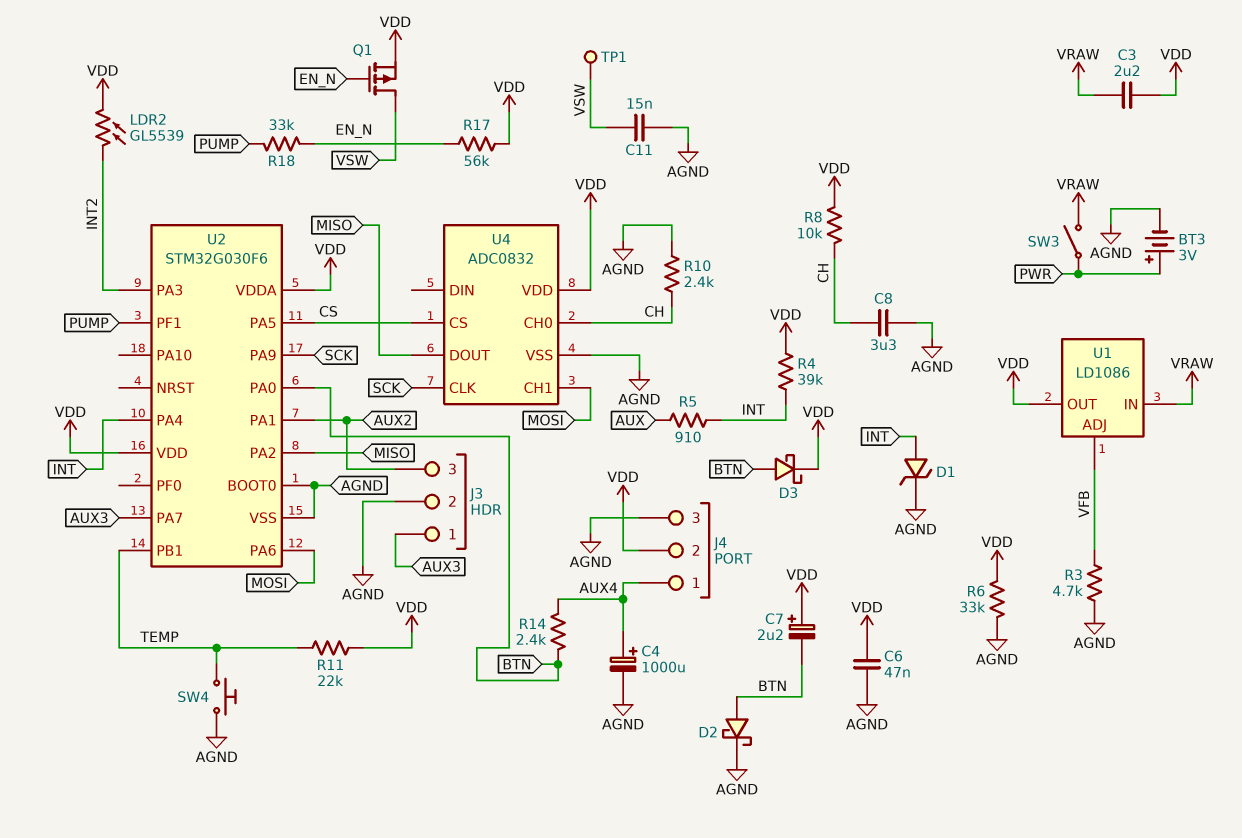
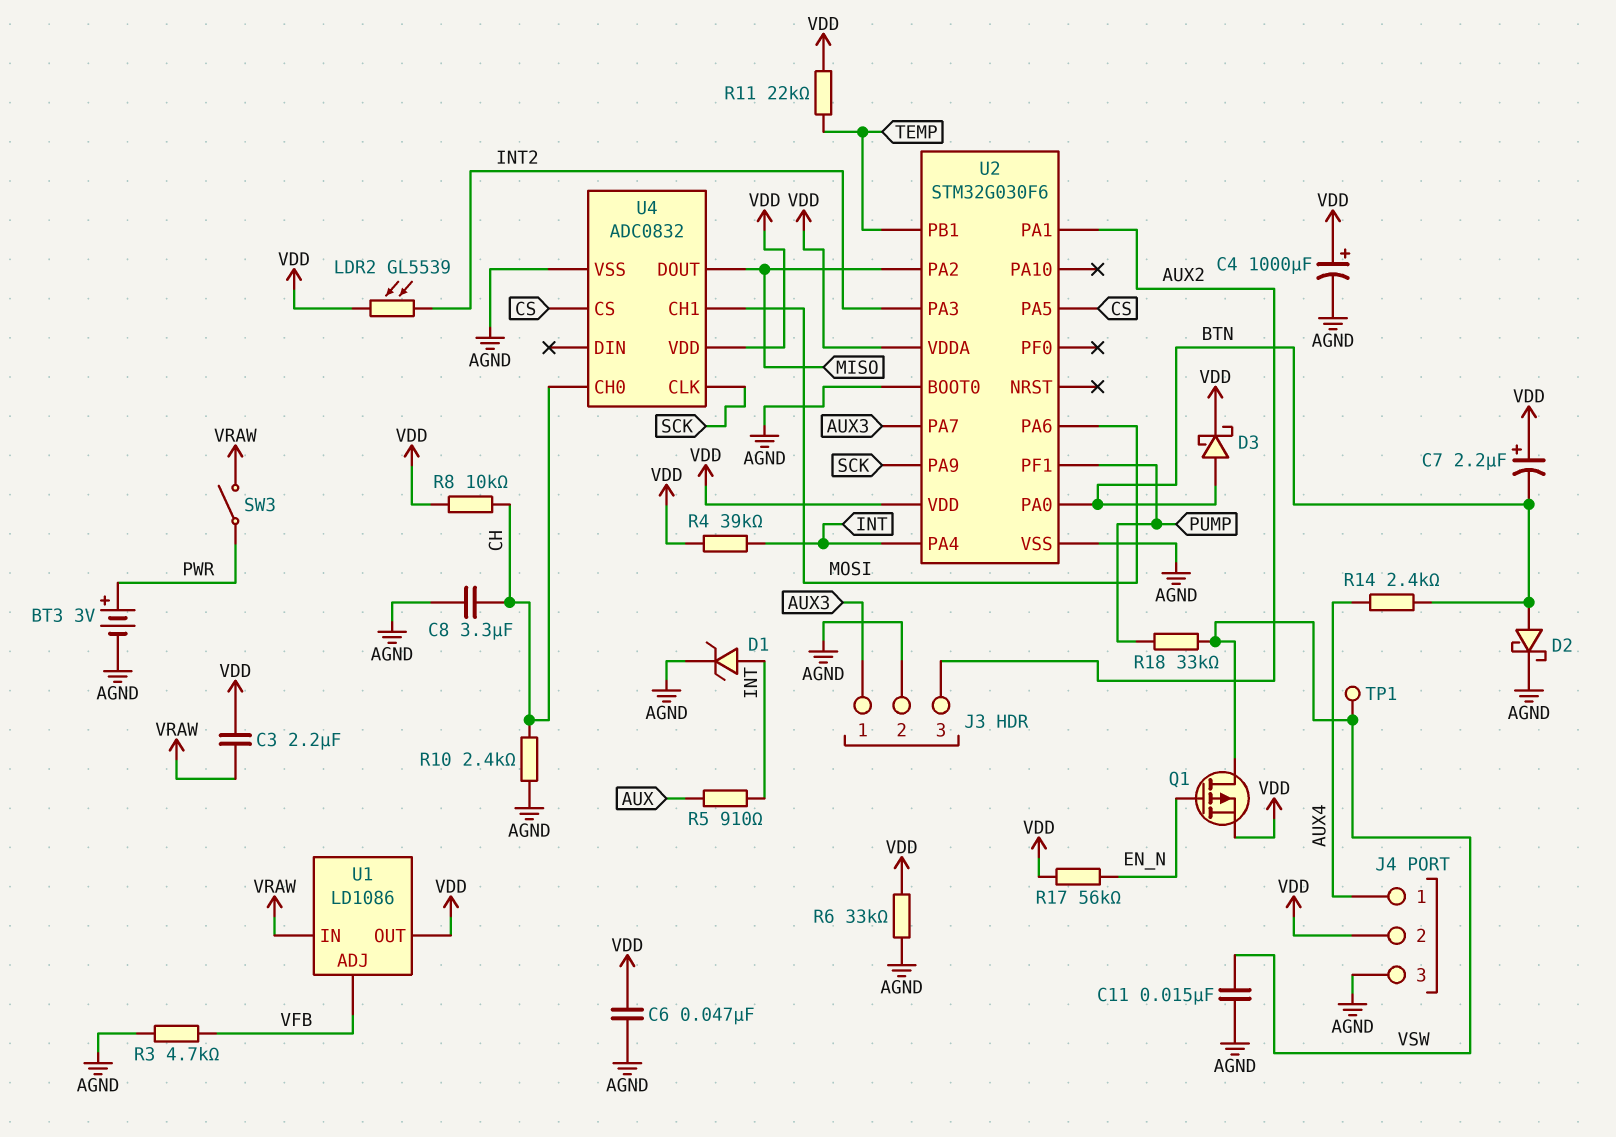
C4: 1000uF (plus AUX4, minus AGND) -> 1000uF (plus VDD, minus AGND)
R18: 33k (EN_N, PUMP) -> 33k (PUMP, VSW)
SW4: button (AGND, TEMP) -> none

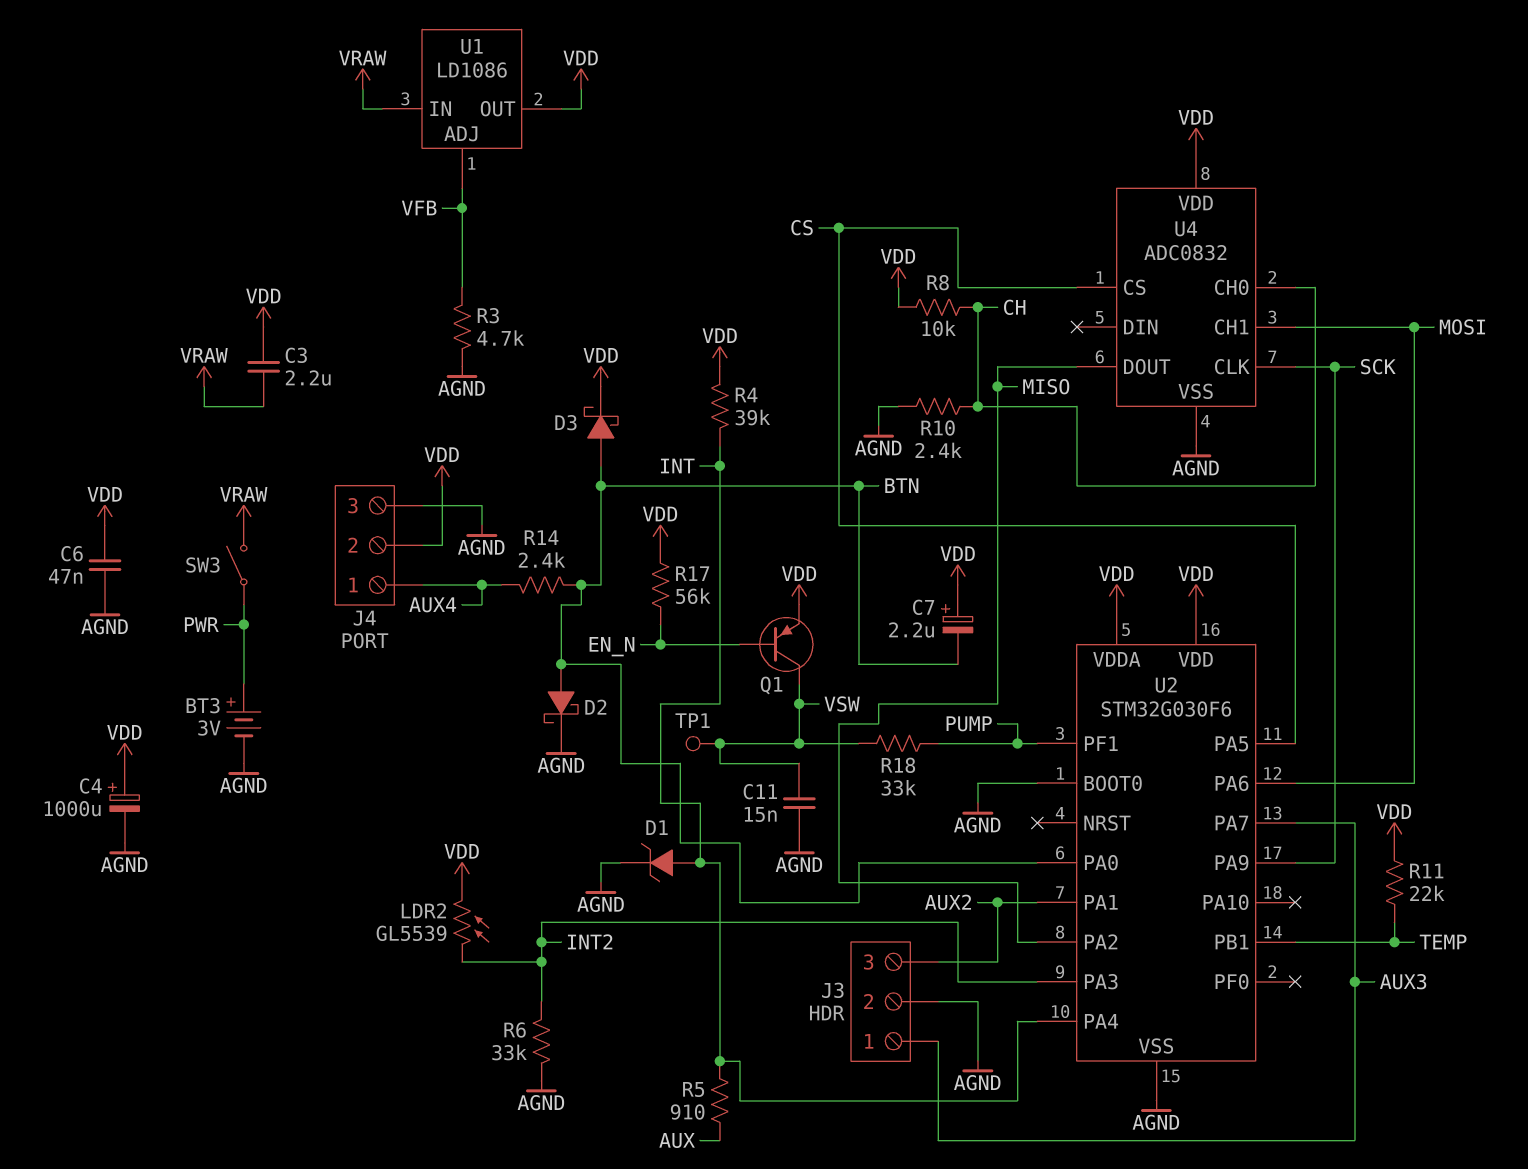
C8: 3.3uF (AGND, CH) -> none
Q1: PMOS (G EN_N, D VSW, S VDD) -> PNP (B EN_N, C VSW, E VDD)
R6: 33k (AGND, VDD) -> 33k (AGND, INT2)

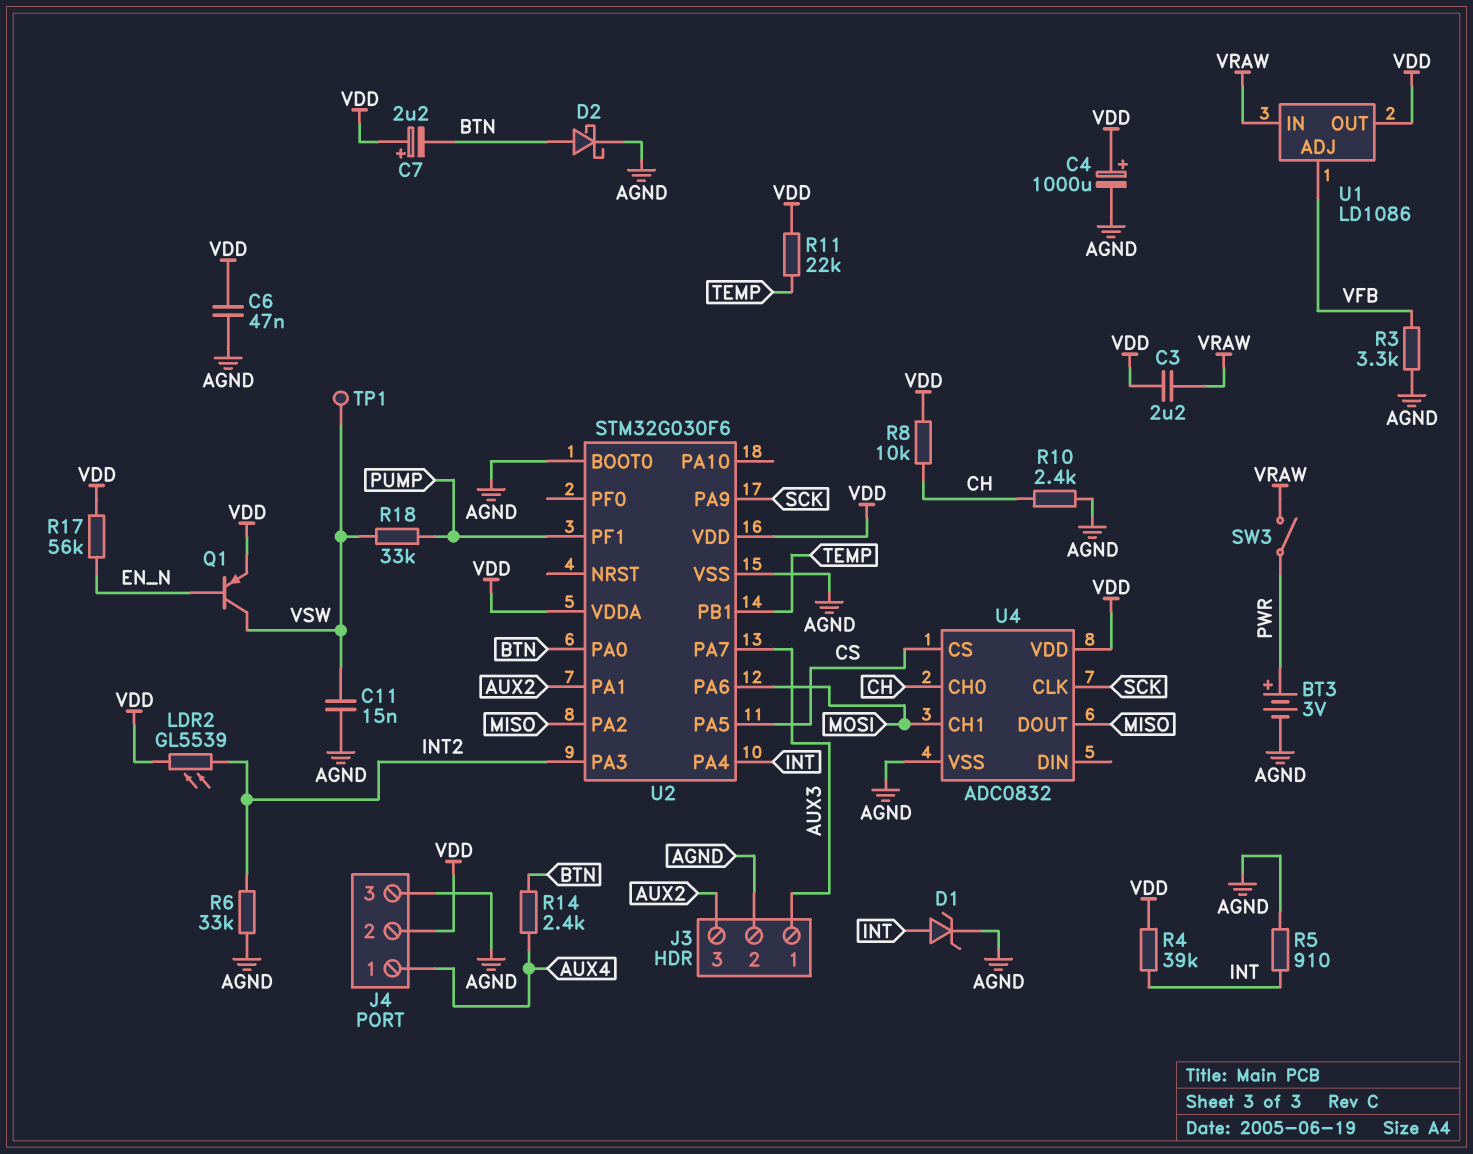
D3: schottky (A BTN, K VDD) -> none
R3: 4.7k (AGND, VFB) -> 3.3k (AGND, VFB)
R5: 910 (AUX, INT) -> 910 (AGND, INT)

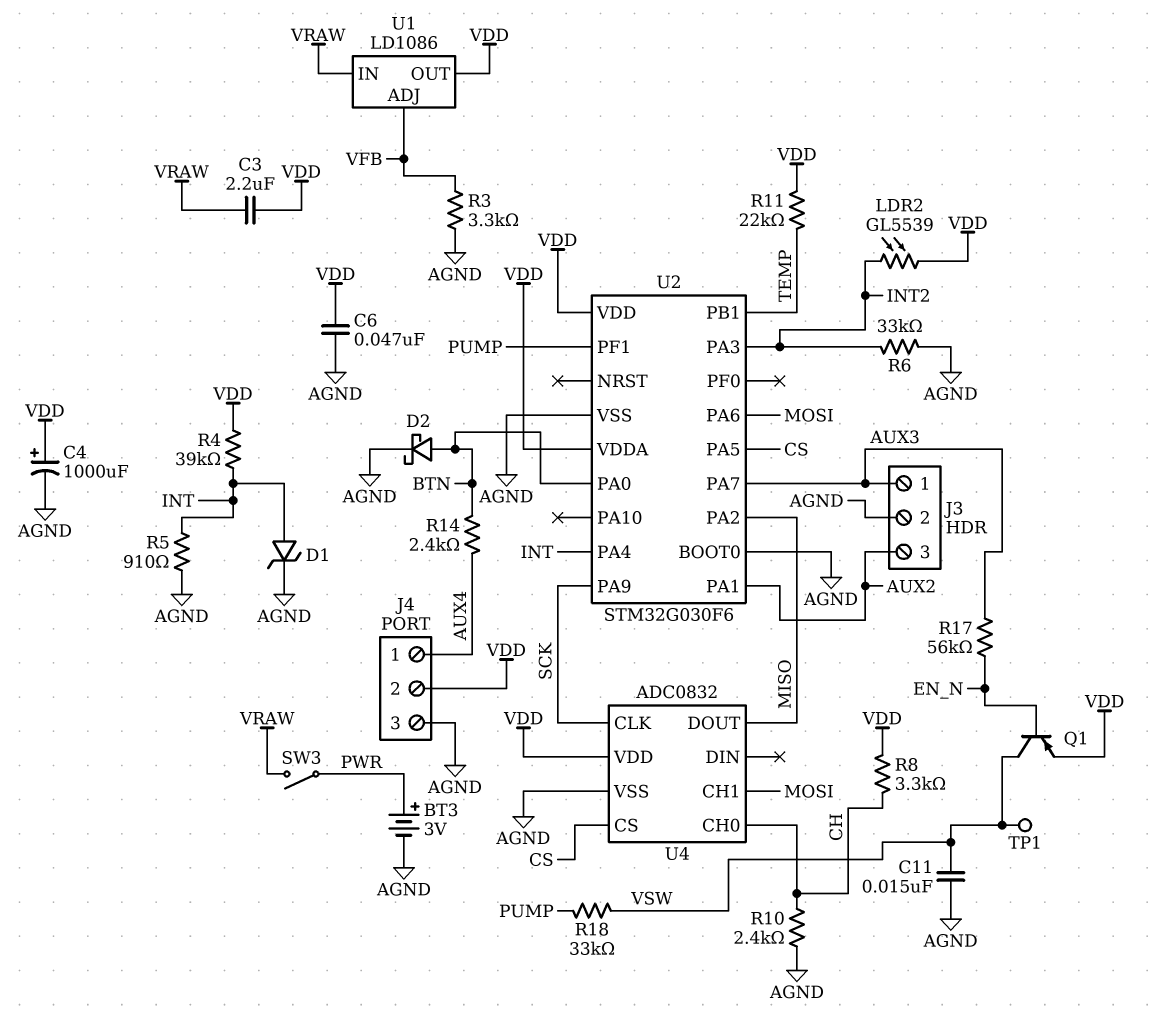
C7: 2.2uF (plus VDD, minus BTN) -> none
R8: 10k (CH, VDD) -> 3.3k (CH, VDD)
R17: 56k (EN_N, VDD) -> 56k (AUX3, EN_N)

